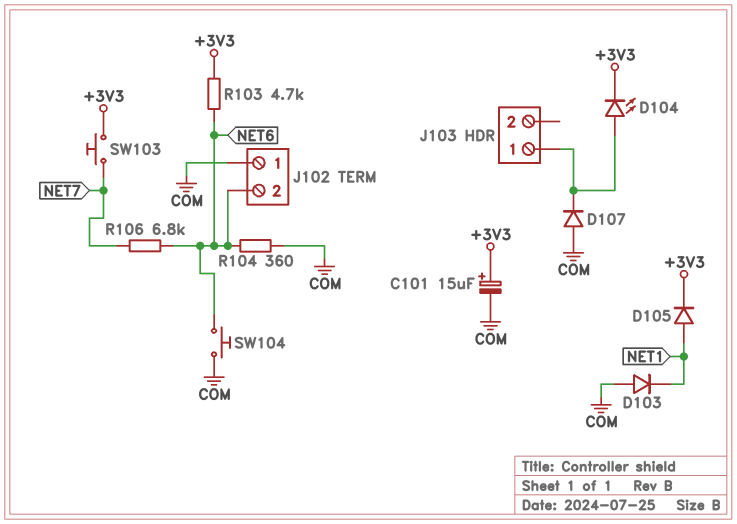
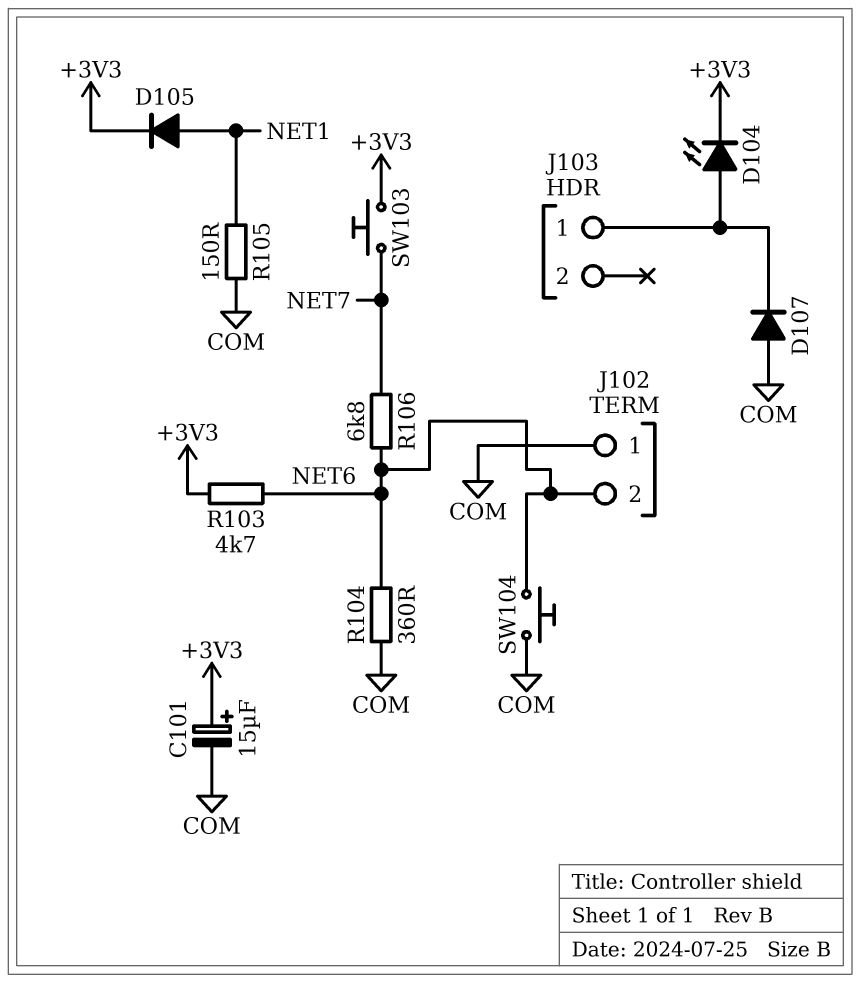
D103: diode (A COM, K NET1) -> none
R105: none -> 150 (COM, NET1)

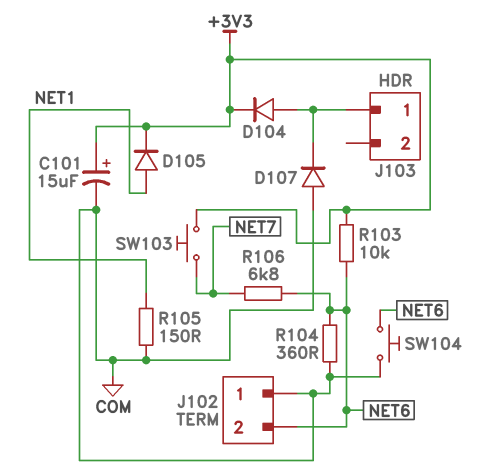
D104: LED (A J103/1, K +3V3) -> diode (A J103/1, K +3V3)
R103: 4.7k (+3V3, NET6) -> 10k (+3V3, NET6)

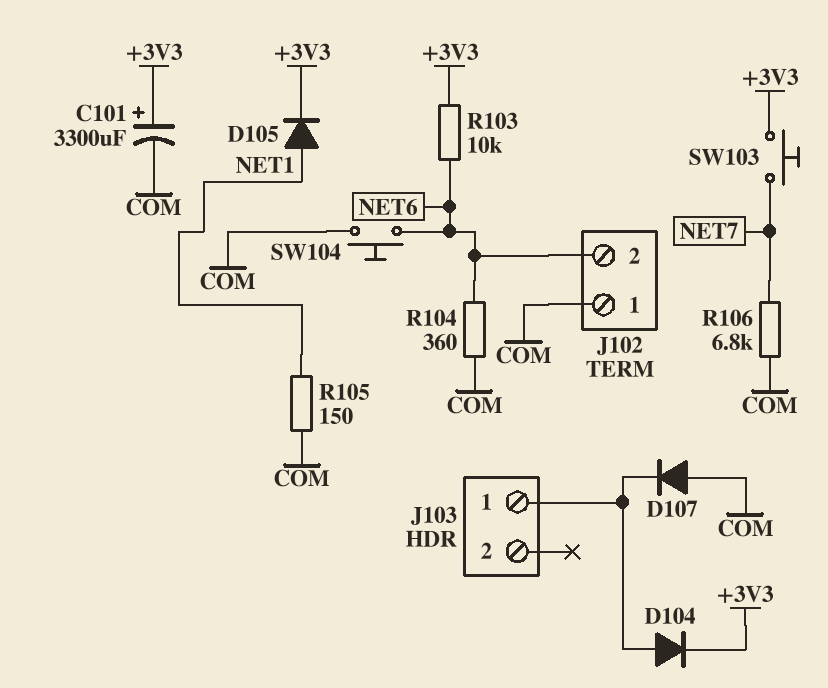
C101: 15uF (plus +3V3, minus COM) -> 3300uF (plus +3V3, minus COM)
R106: 6.8k (NET6, NET7) -> 6.8k (COM, NET7)

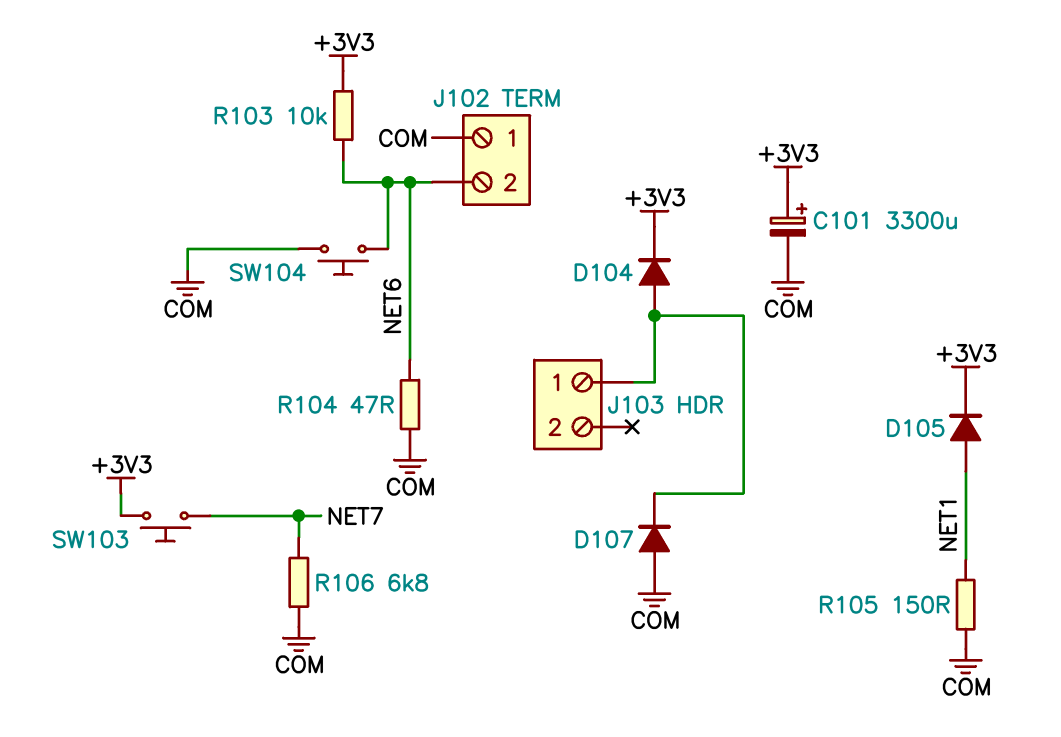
R104: 360 (COM, NET6) -> 47 (COM, NET6)

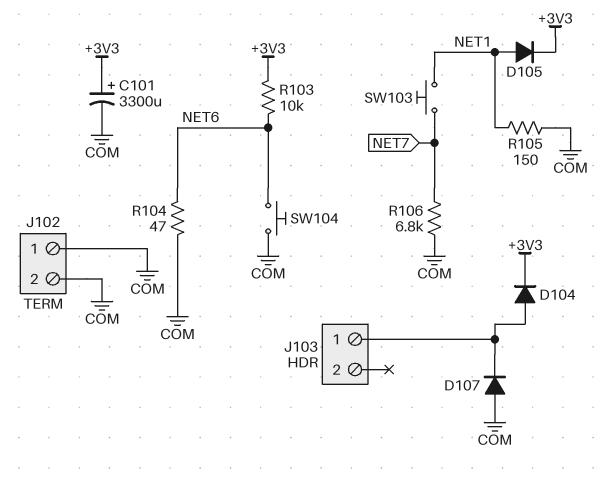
J102 pin 2: NET6 -> COM
SW103: button (+3V3, NET7) -> button (NET1, NET7)

